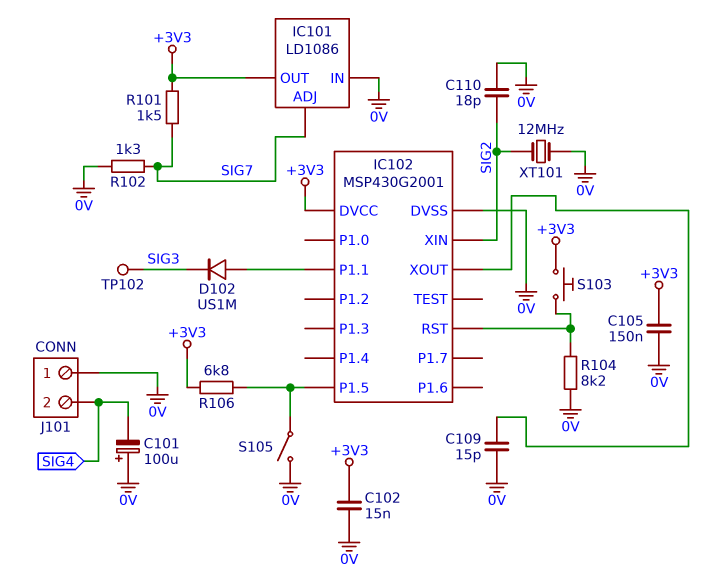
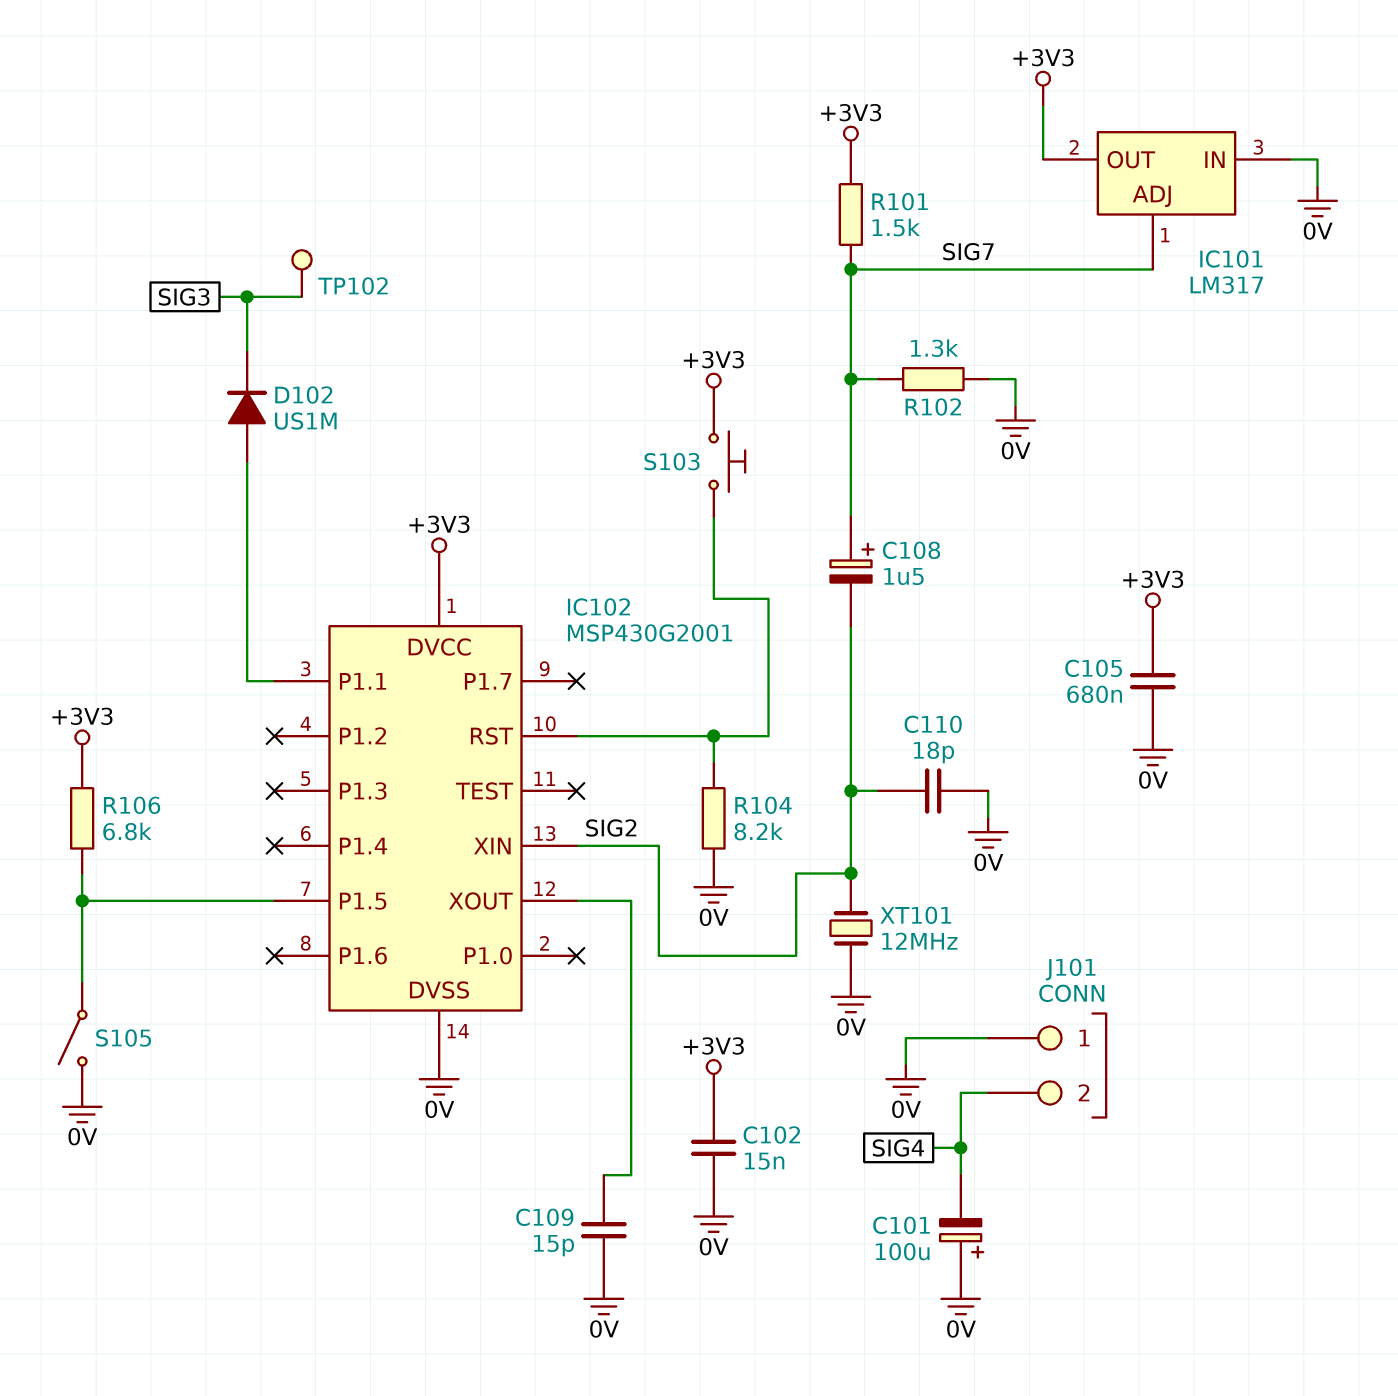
C105: 150nF (+3V3, 0V) -> 680nF (+3V3, 0V)
C108: none -> 1.5uF (plus SIG7, minus SIG2)
IC101: LD1086 -> LM317

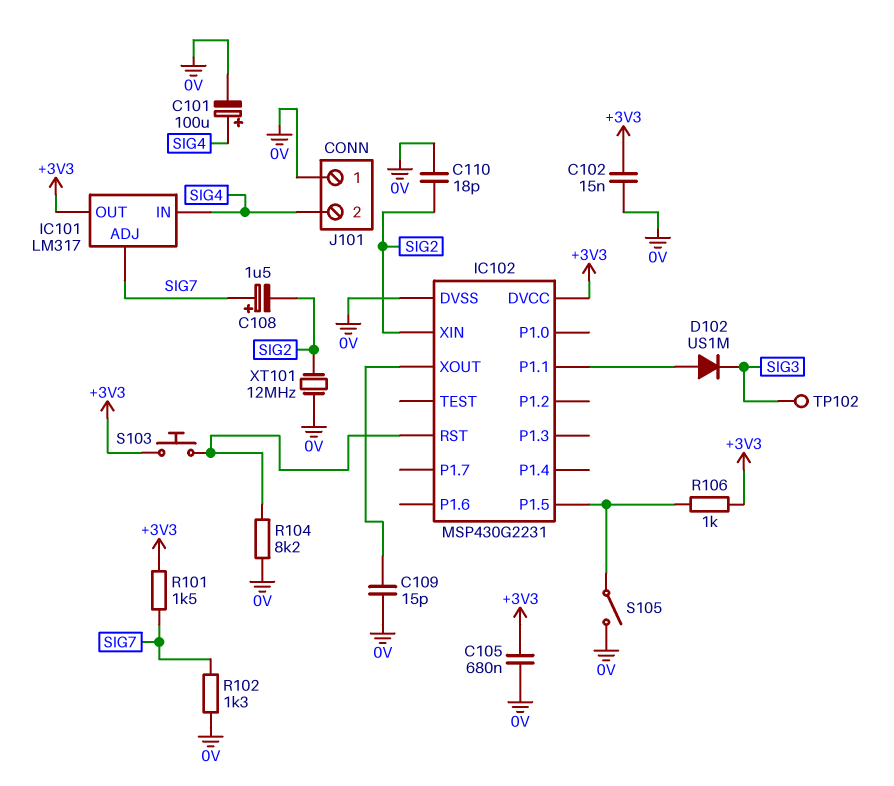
C101: 100uF (plus 0V, minus SIG4) -> 100uF (plus SIG4, minus 0V)
IC101 pin IN: 0V -> SIG4
IC102: MSP430G2001 -> MSP430G2231
R106: 6.8k (+3V3, IC102/P1.5) -> 1k (+3V3, IC102/P1.5)

